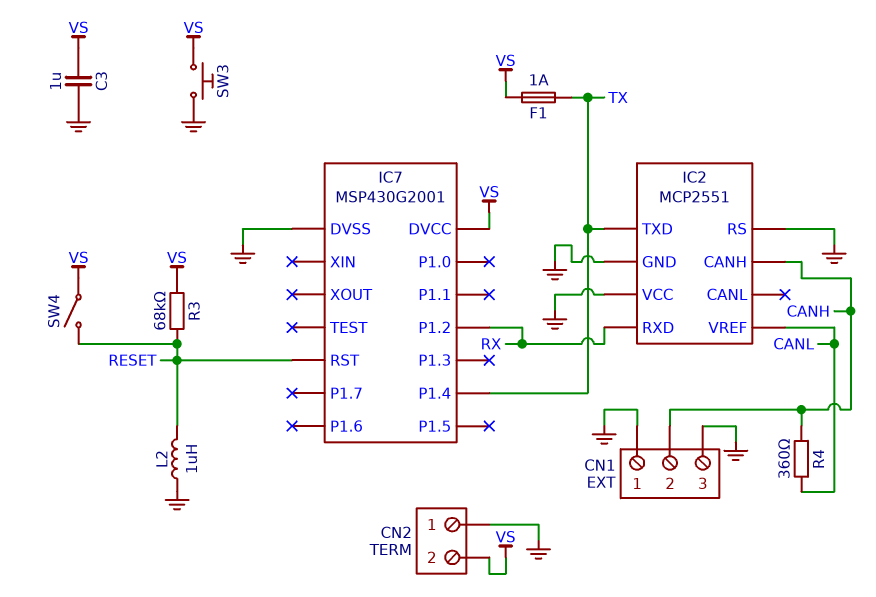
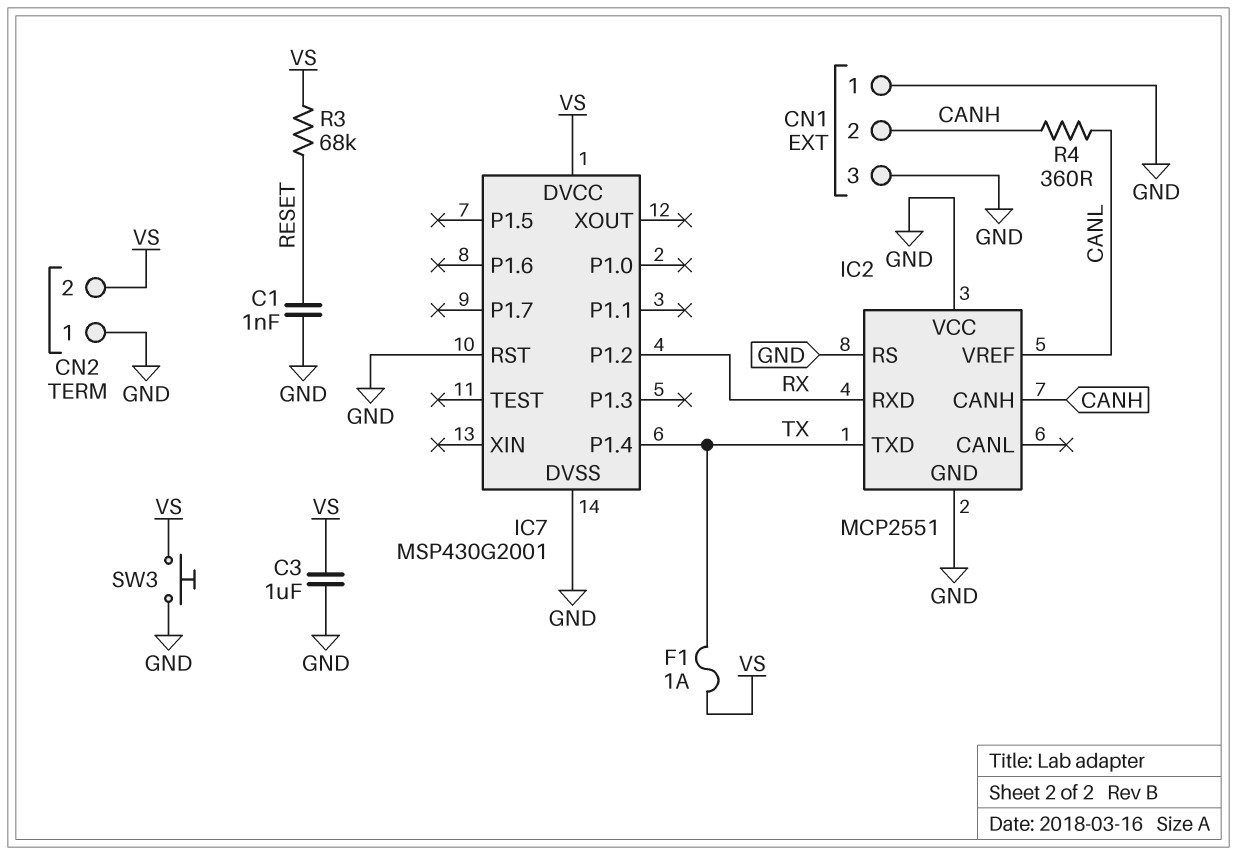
C1: none -> 1nF (GND, RESET)
IC7 pin RST: RESET -> GND
L2: 1uH (GND, RESET) -> none
SW4: switch (RESET, VS) -> none

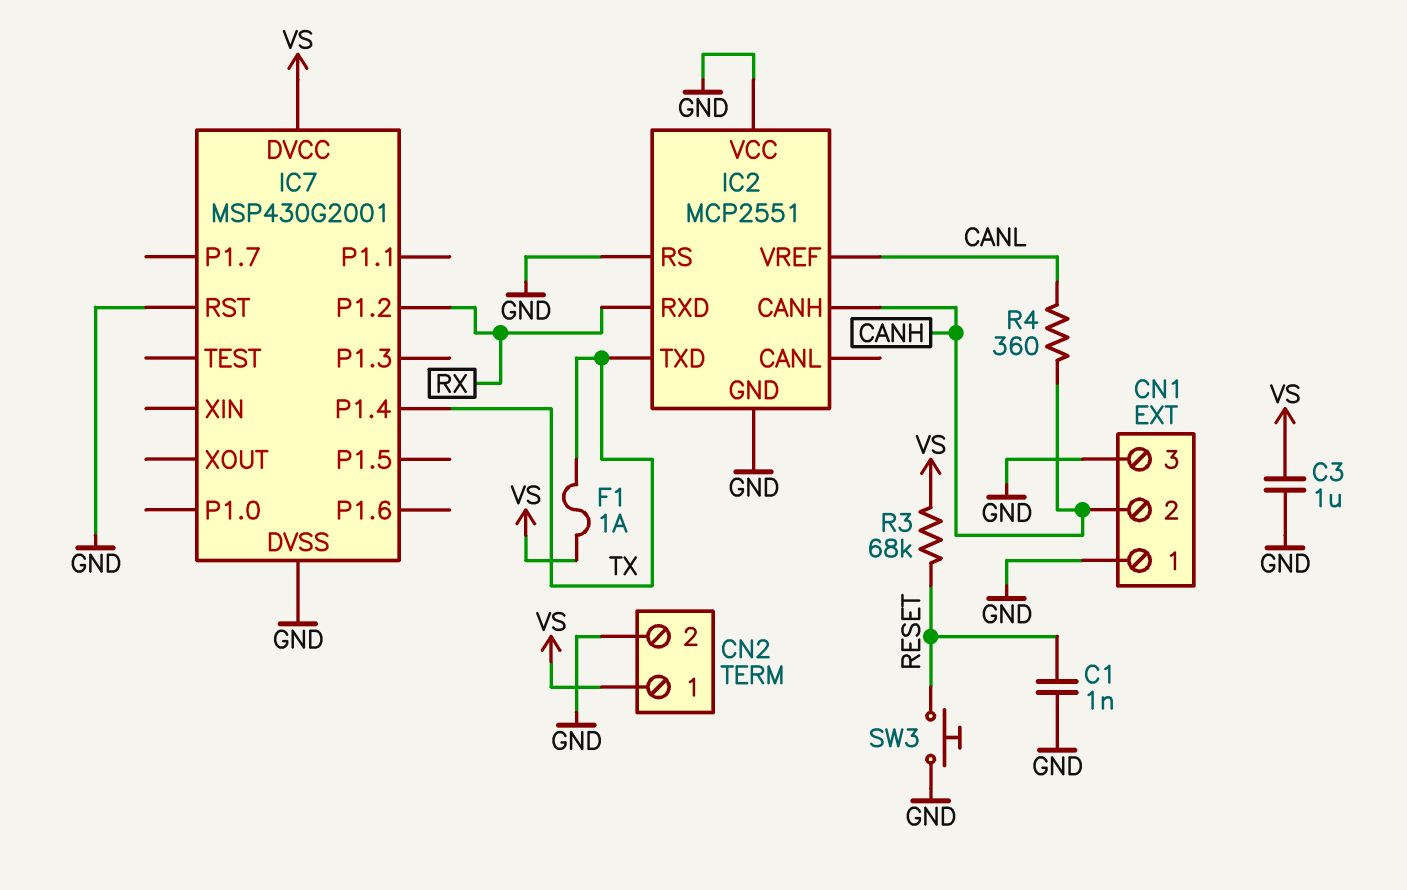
CN2 pin 1: GND -> VS
CN2 pin 2: VS -> GND
SW3: button (GND, VS) -> button (GND, RESET)

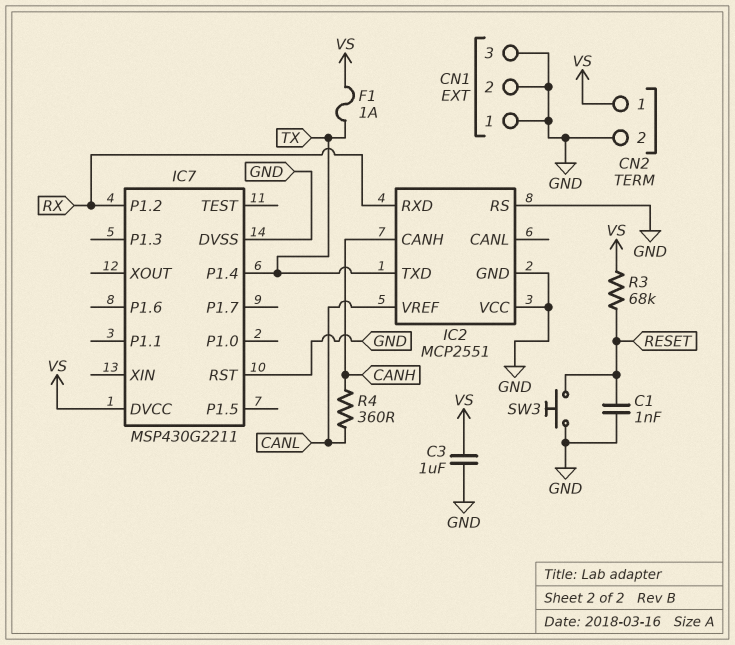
CN1 pin 2: CANH -> GND
IC7: MSP430G2001 -> MSP430G2211

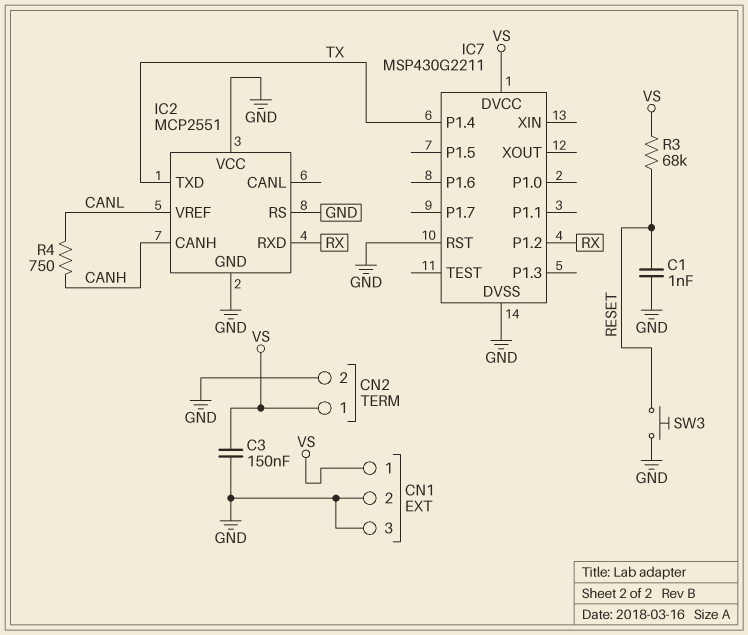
C3: 1uF (GND, VS) -> 150nF (GND, VS)
CN1 pin 1: GND -> VS
F1: 1A (TX, VS) -> none
R4: 360 (CANH, CANL) -> 750 (CANH, CANL)

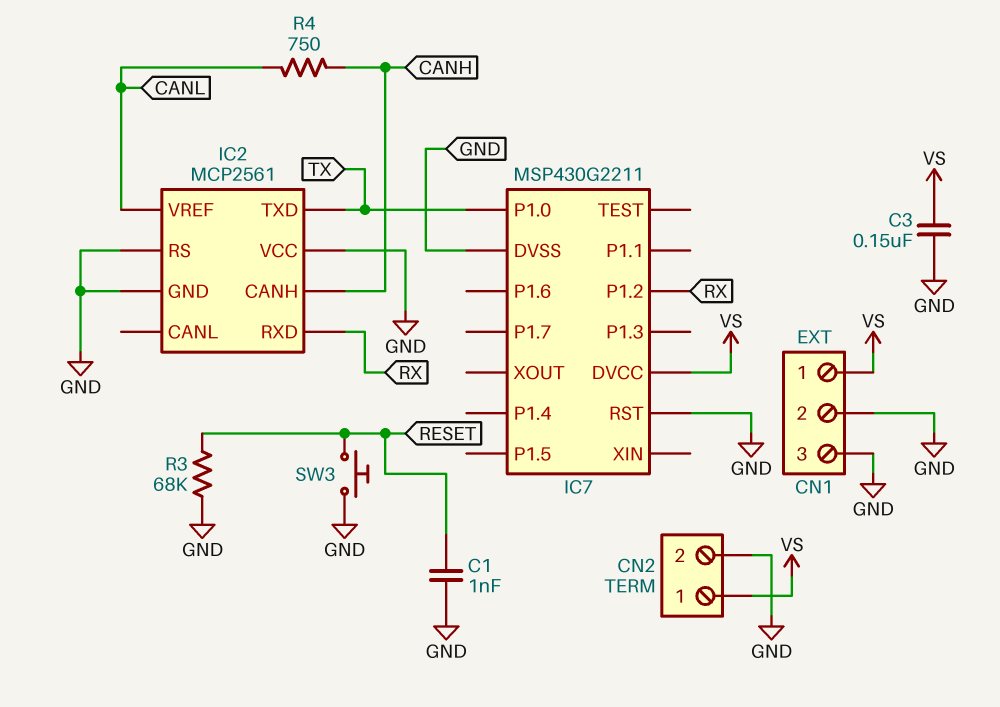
IC2: MCP2551 -> MCP2561
IC7 pin P1.0: none -> TX
IC7 pin P1.4: TX -> none
R3: 68k (RESET, VS) -> 68k (GND, RESET)

